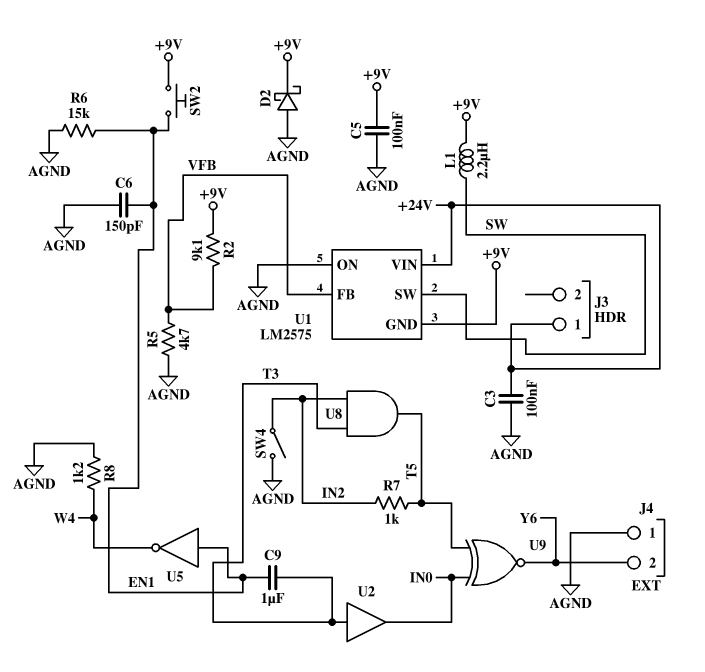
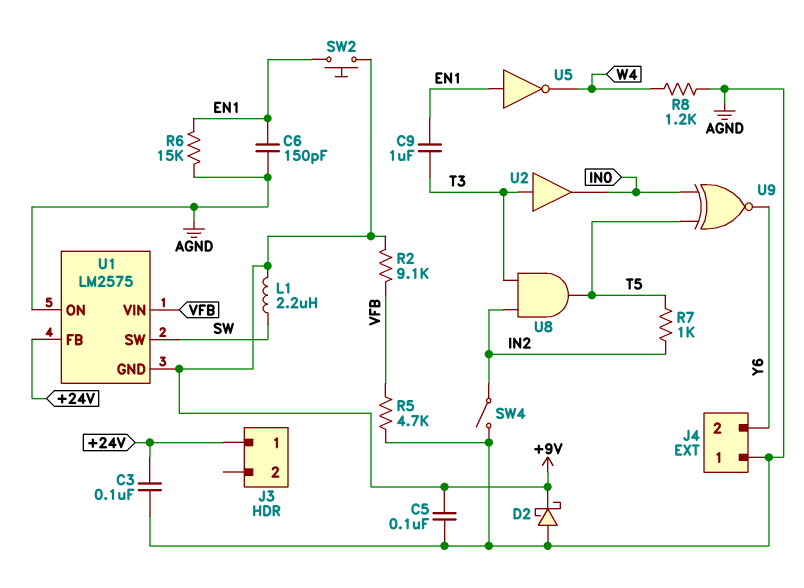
U1 pin FB: VFB -> +24V
U1 pin VIN: +24V -> VFB

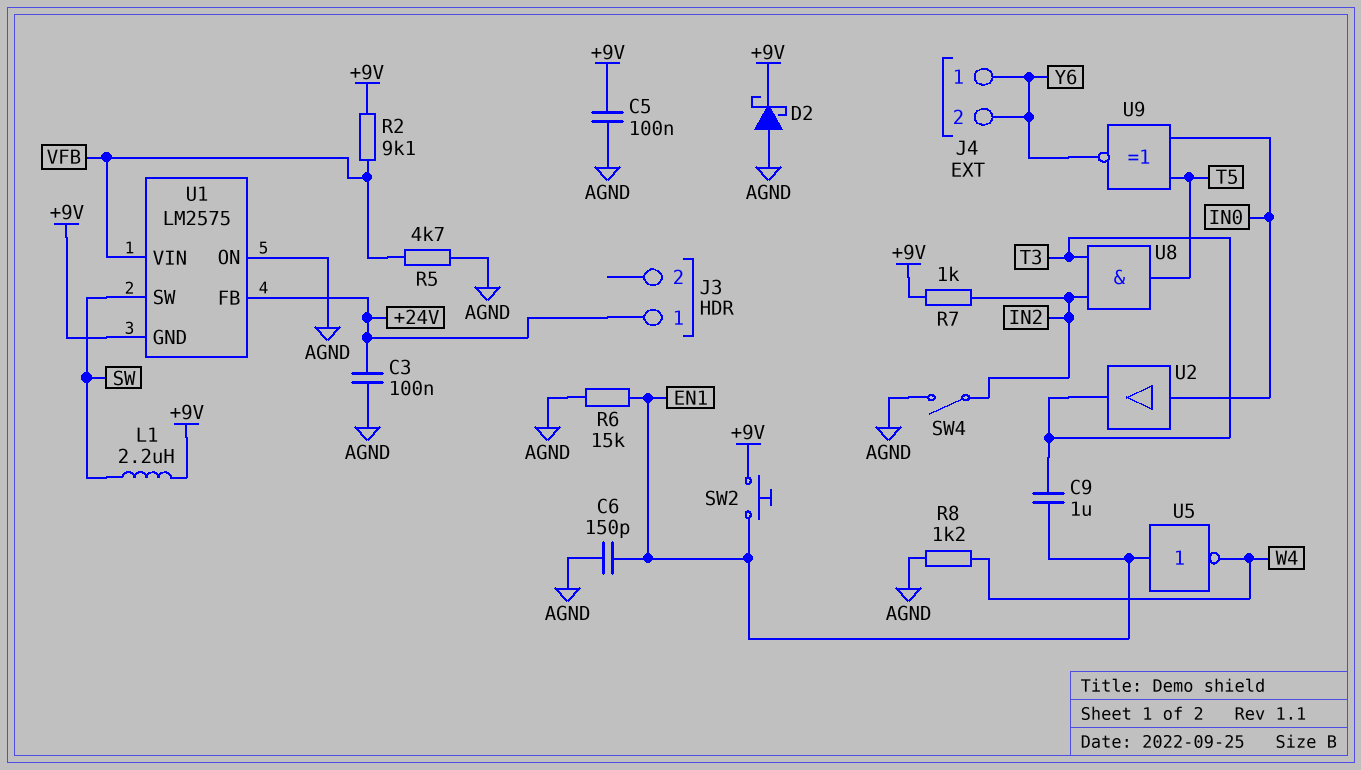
J4 pin 1: AGND -> Y6
R7: 1k (IN2, T5) -> 1k (+9V, IN2)
U2: buffer (in T3, out IN0) -> buffer (in IN0, out T3)

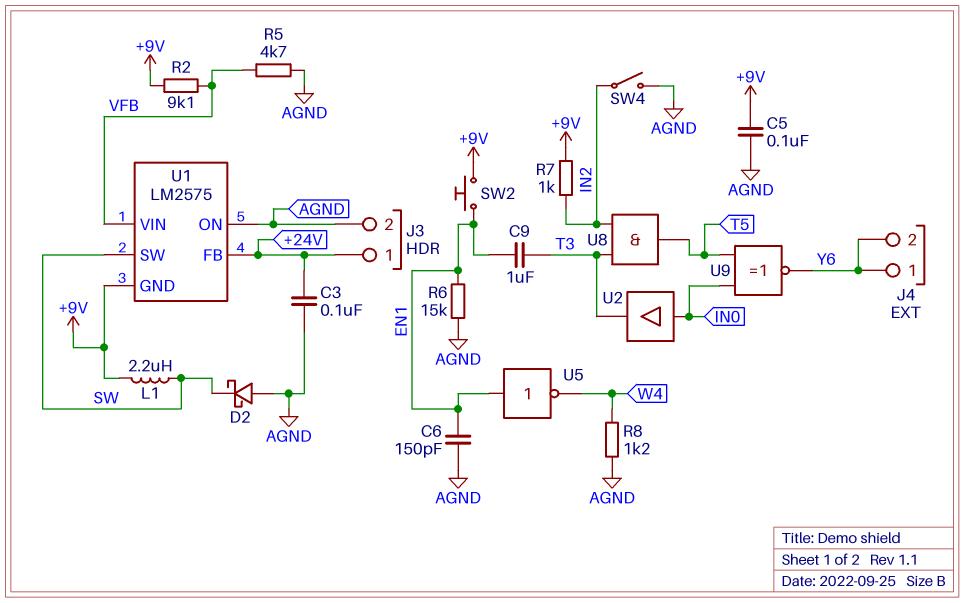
D2: schottky (A AGND, K +9V) -> schottky (A AGND, K SW)
J3 pin 2: none -> AGND

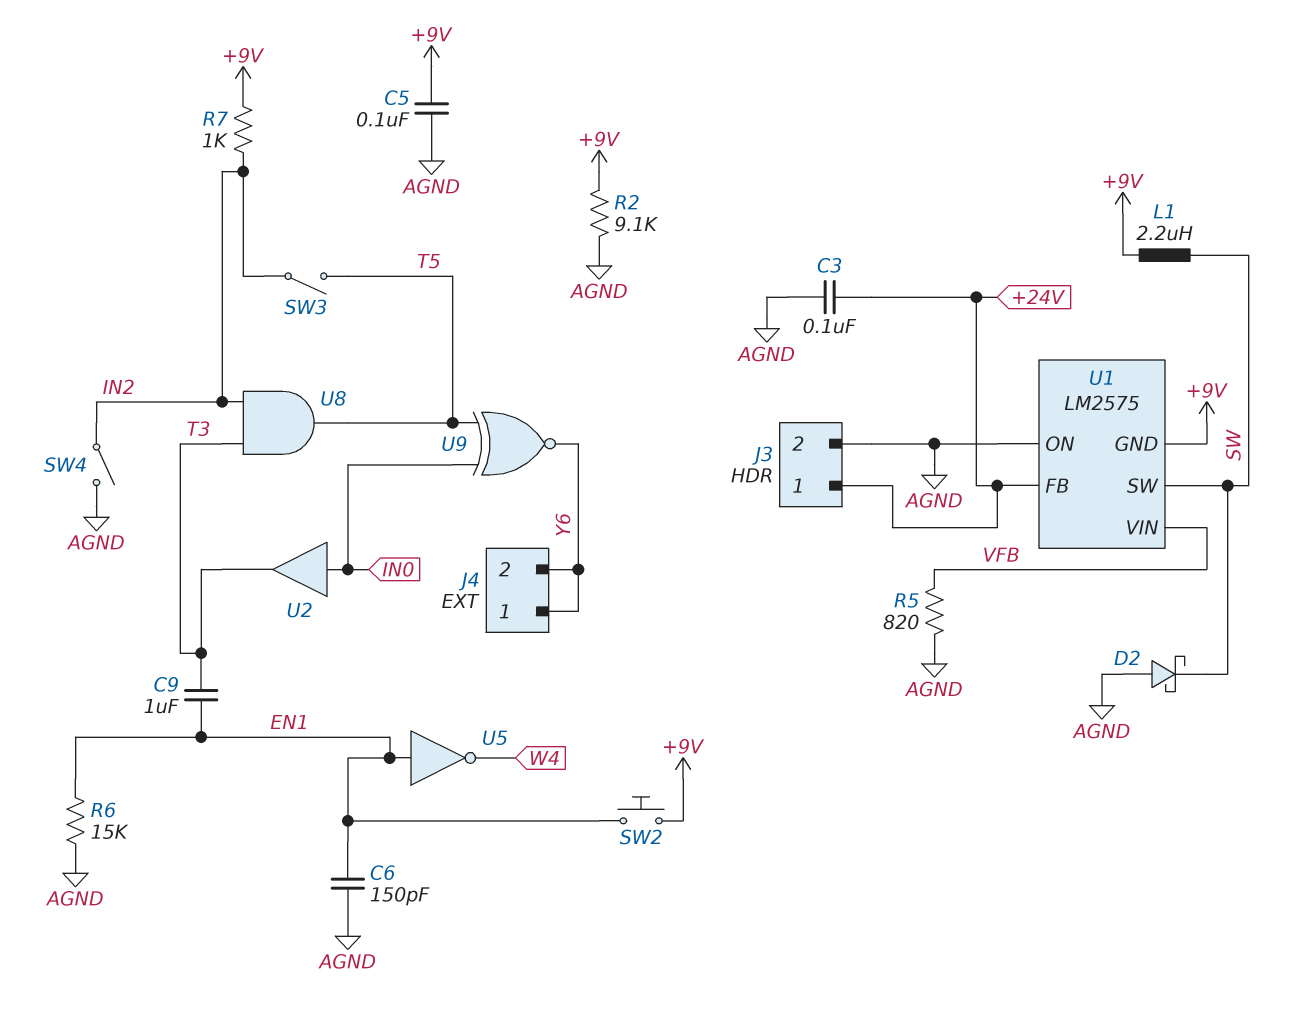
R2: 9.1k (+9V, VFB) -> 9.1k (+9V, AGND)
R5: 4.7k (AGND, VFB) -> 820 (AGND, VFB)
R8: 1.2k (AGND, W4) -> none
SW3: none -> switch (IN2, T5)

